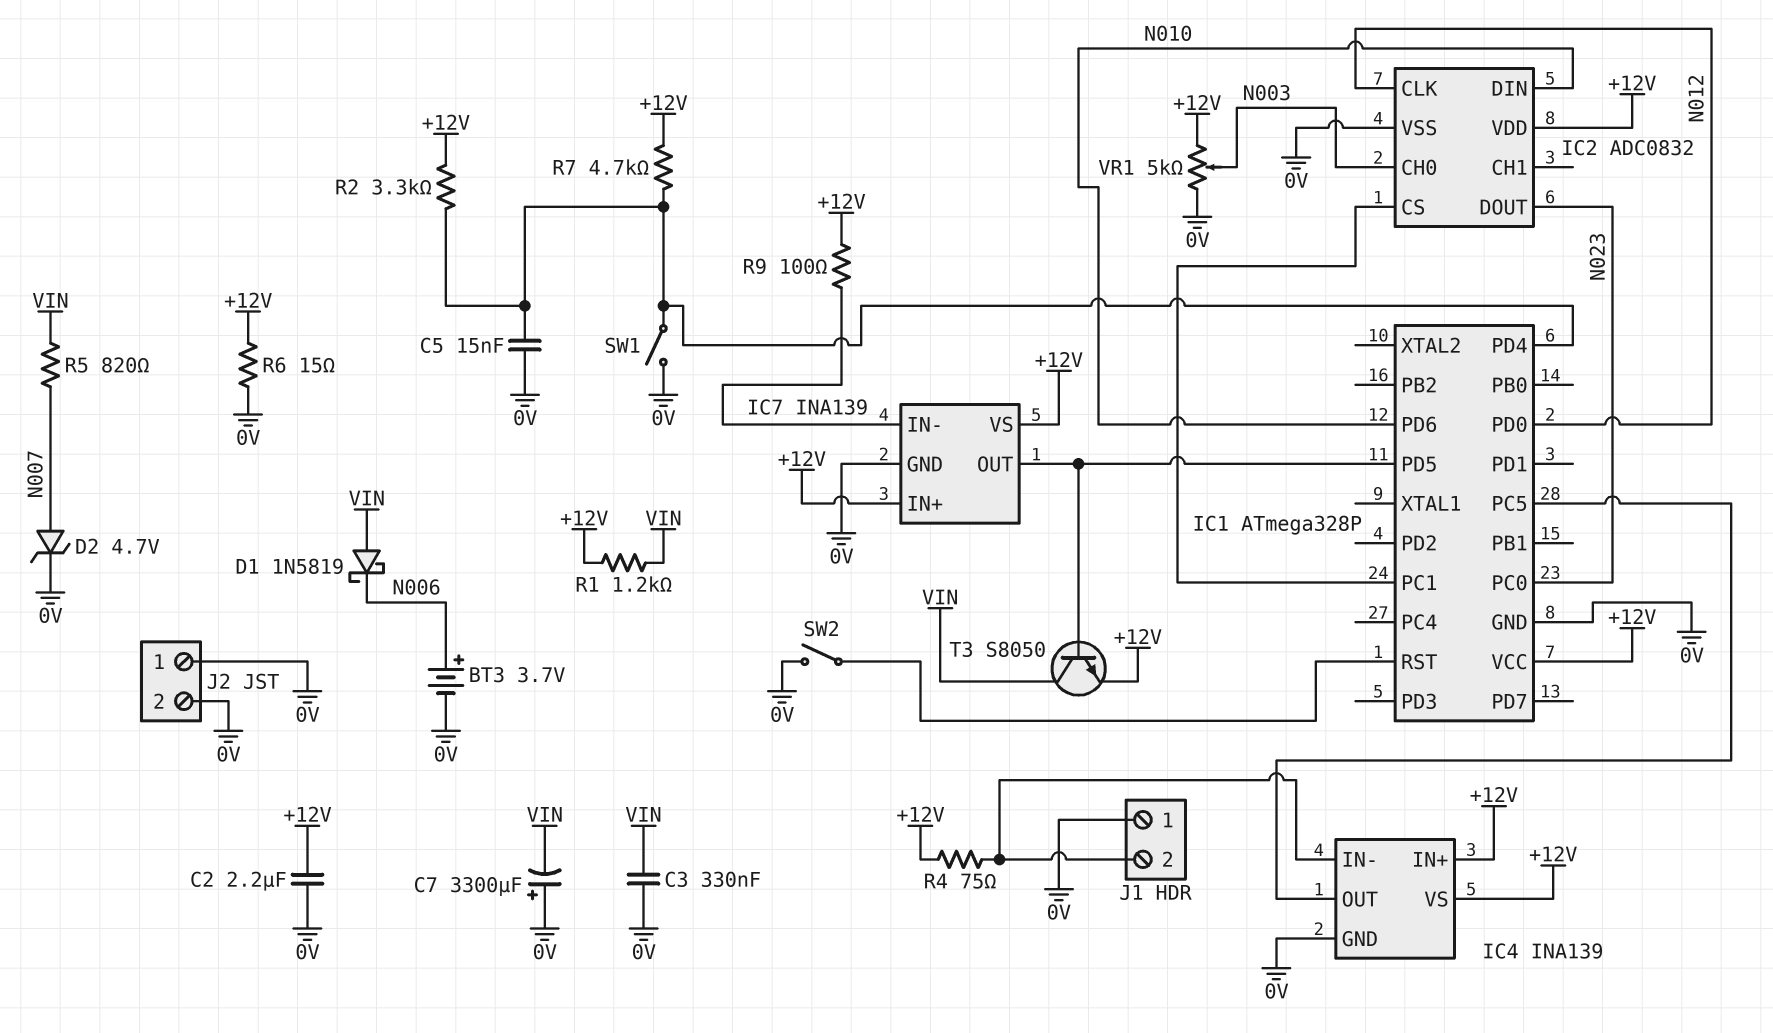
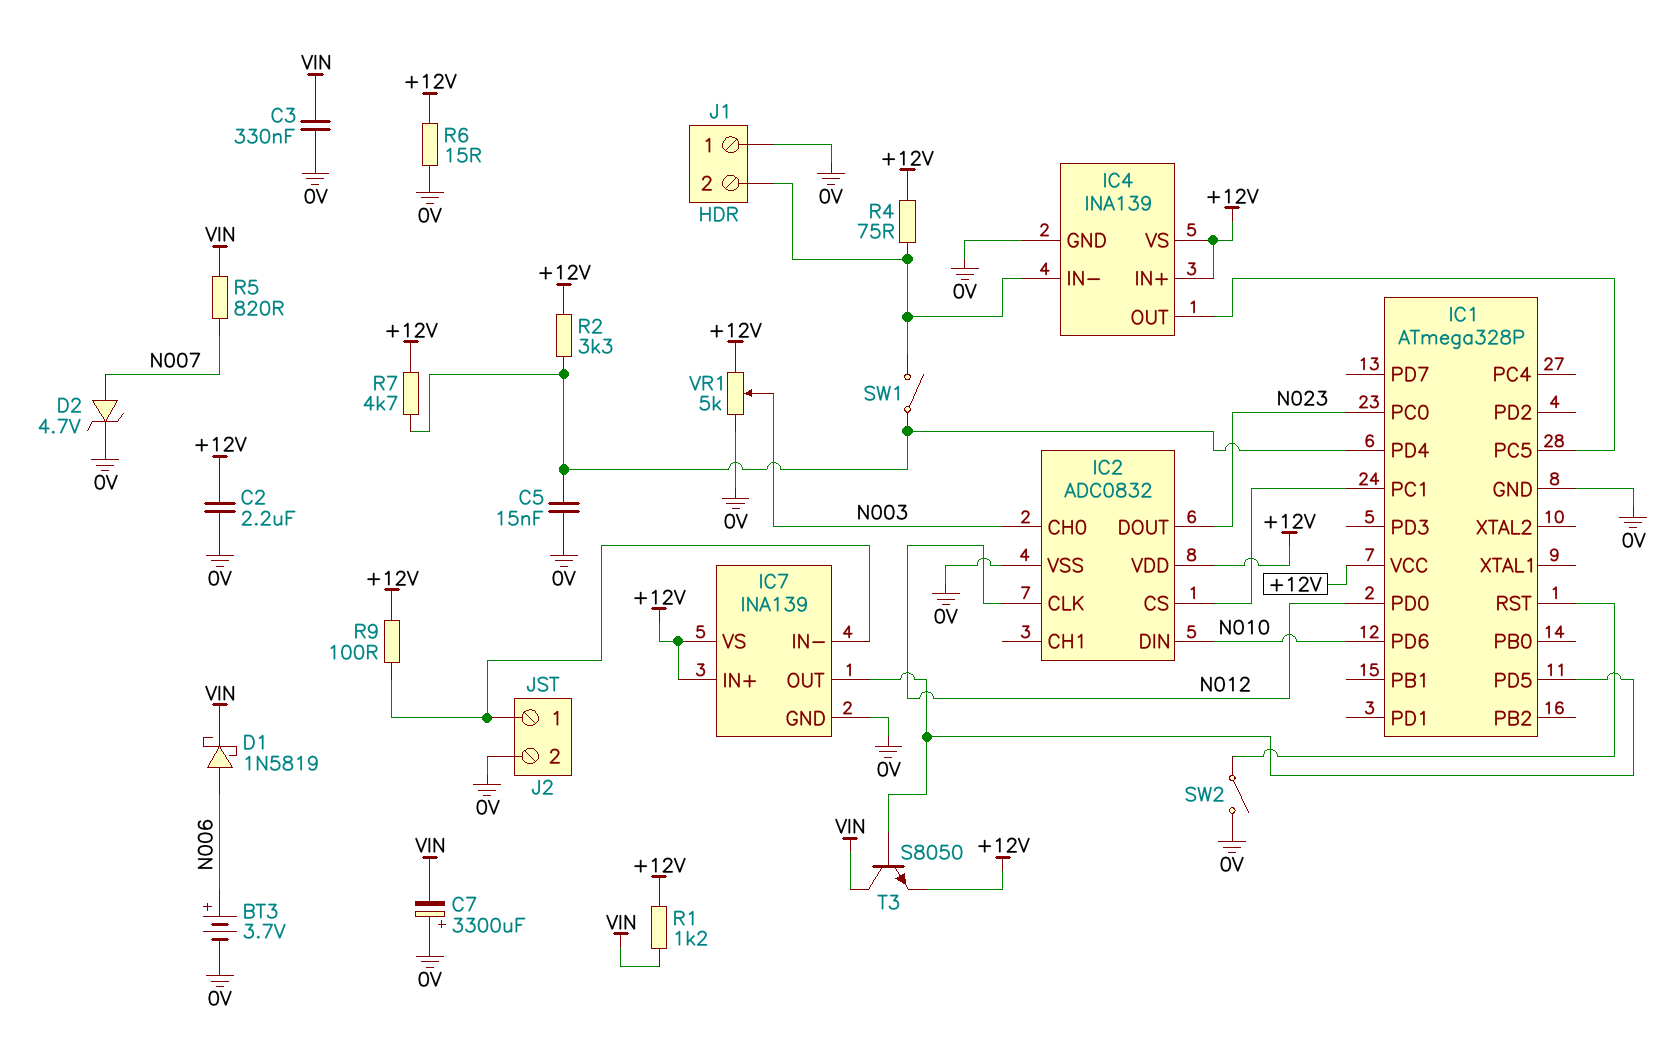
D1: schottky 1N5819 (A VIN, K N006) -> schottky 1N5819 (A N006, K VIN)
J2 pin 1: 0V -> IC7/IN-
SW1: switch (0V, IC1/PD4) -> switch (IC1/PD4, IC4/IN-)

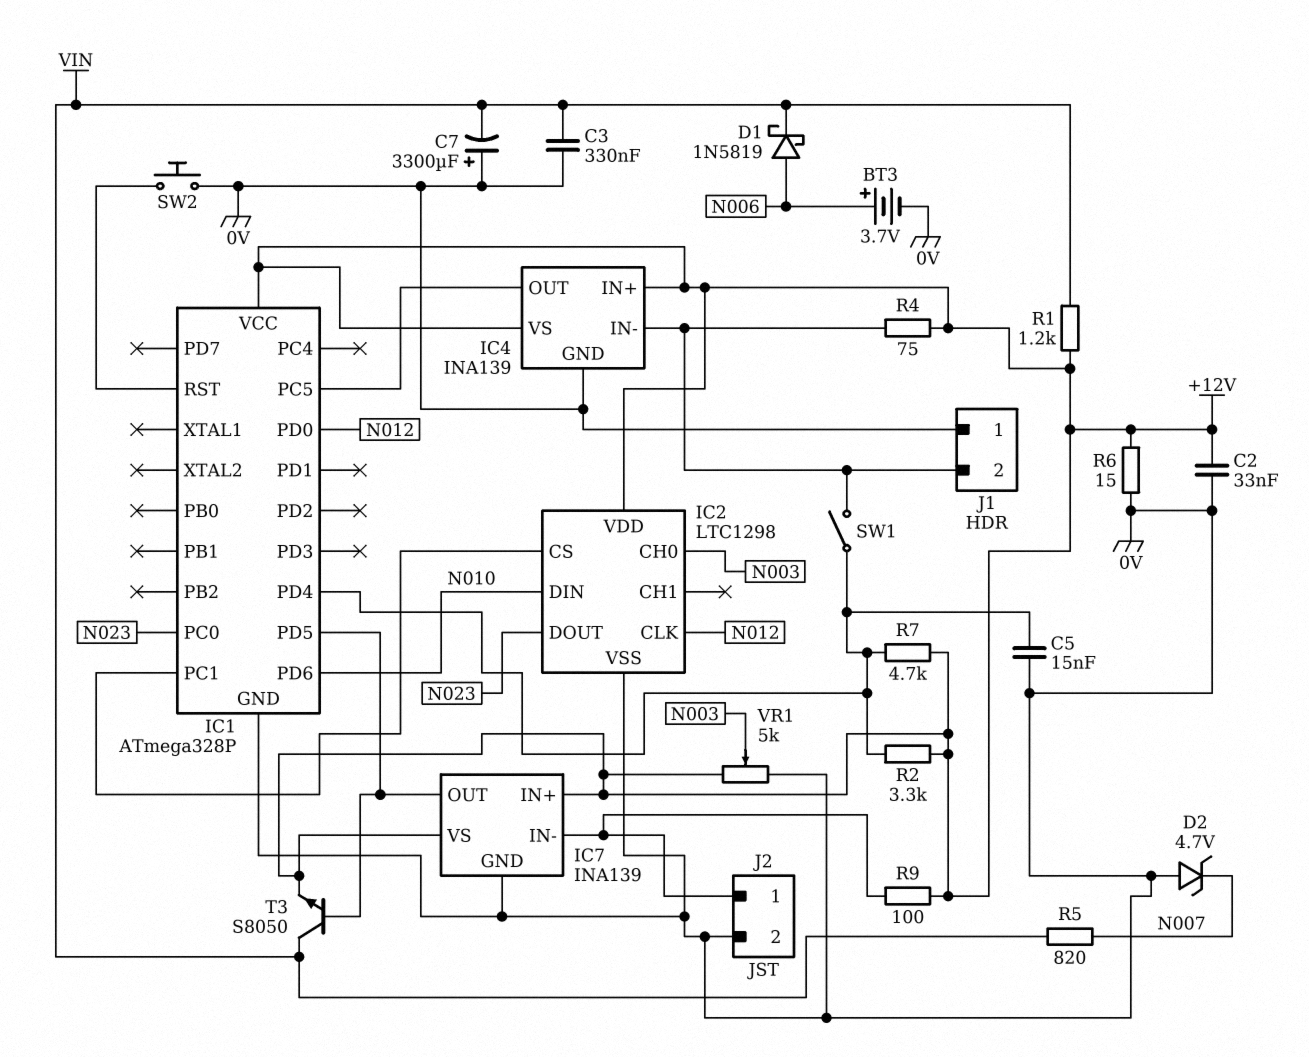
C2: 2.2uF (+12V, 0V) -> 33nF (+12V, 0V)
D2: zener 4.7V (A N007, K 0V) -> zener 4.7V (A 0V, K N007)
IC2: ADC0832 -> LTC1298
SW2: switch (0V, IC1/RST) -> button (0V, IC1/RST)

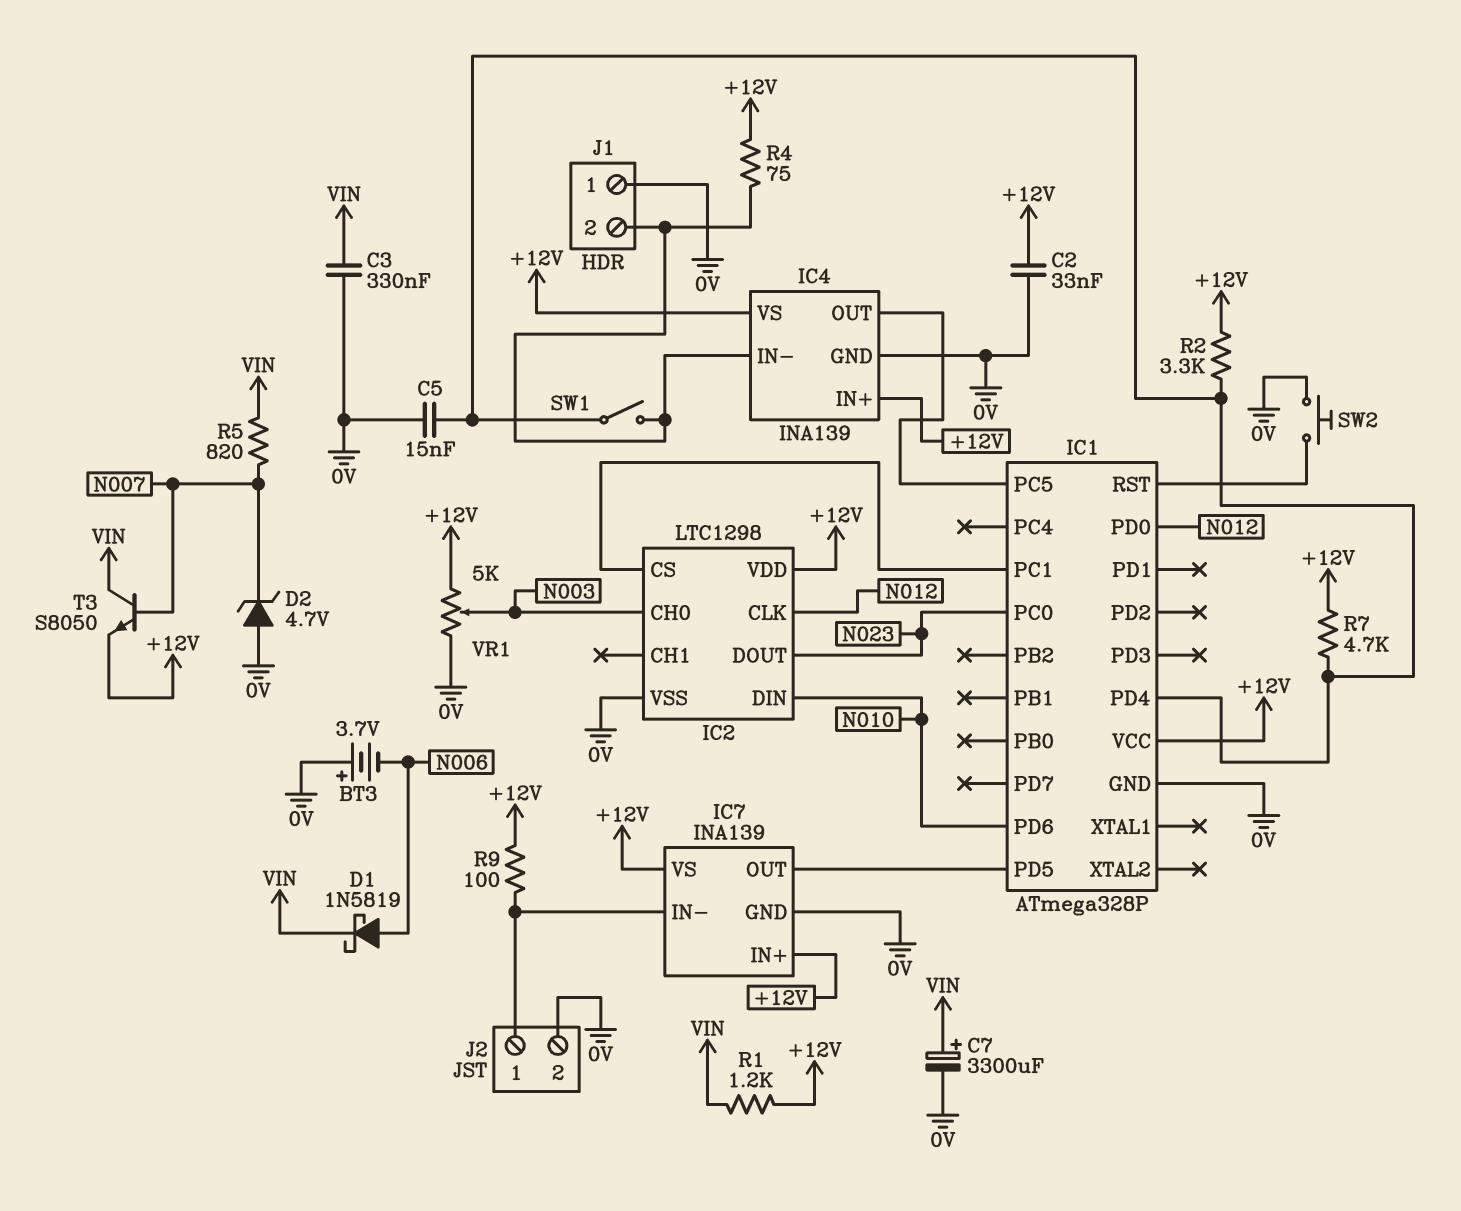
BT3: 3.7V (plus N006, minus 0V) -> 3.7V (plus 0V, minus N006)
C7: 3300uF (plus 0V, minus VIN) -> 3300uF (plus VIN, minus 0V)
R6: 15 (+12V, 0V) -> none
T3: NPN S8050 (B IC1/PD5, C VIN, E +12V) -> NPN S8050 (B N007, C VIN, E +12V)

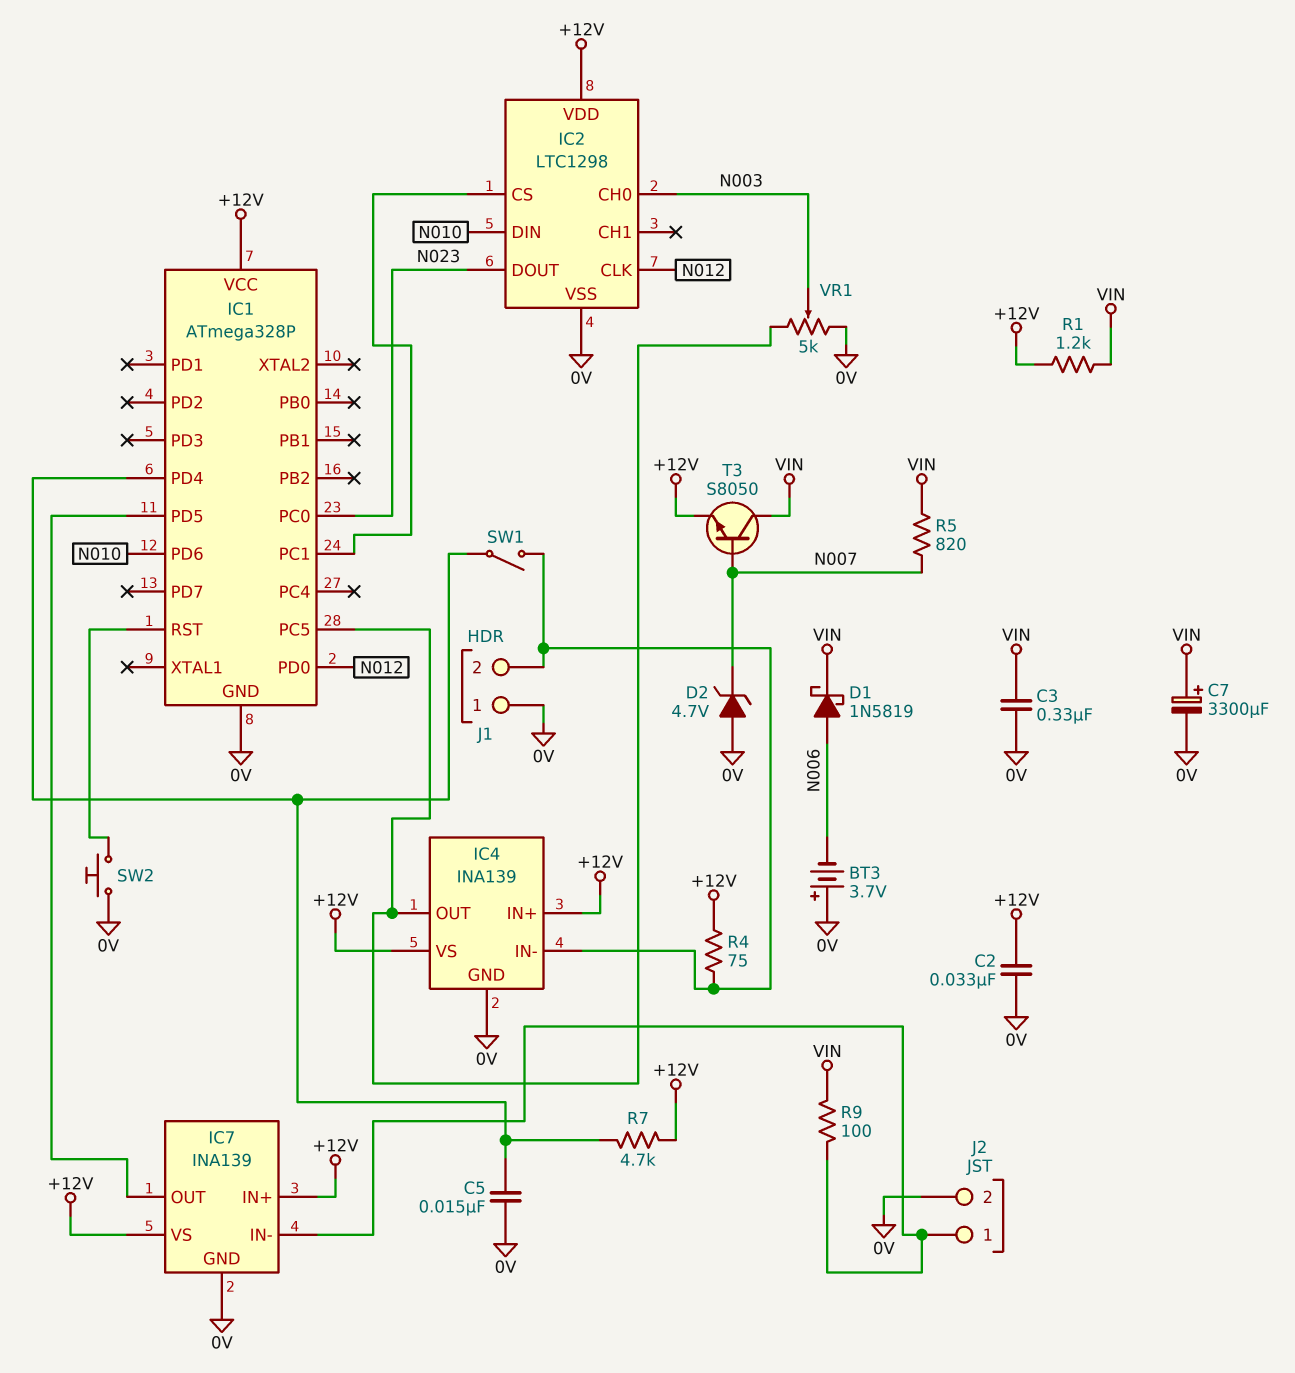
R2: 3.3k (+12V, IC1/PD4) -> none
R9: 100 (+12V, IC7/IN-) -> 100 (IC7/IN-, VIN)
VR1: 5k (+12V, 0V, wiper N003) -> 5k (0V, IC1/PC5, wiper N003)

